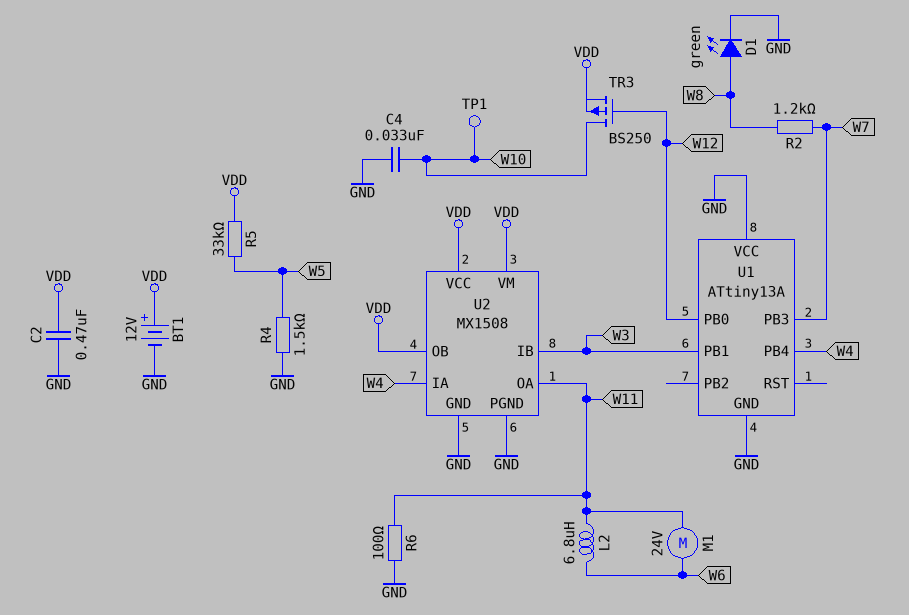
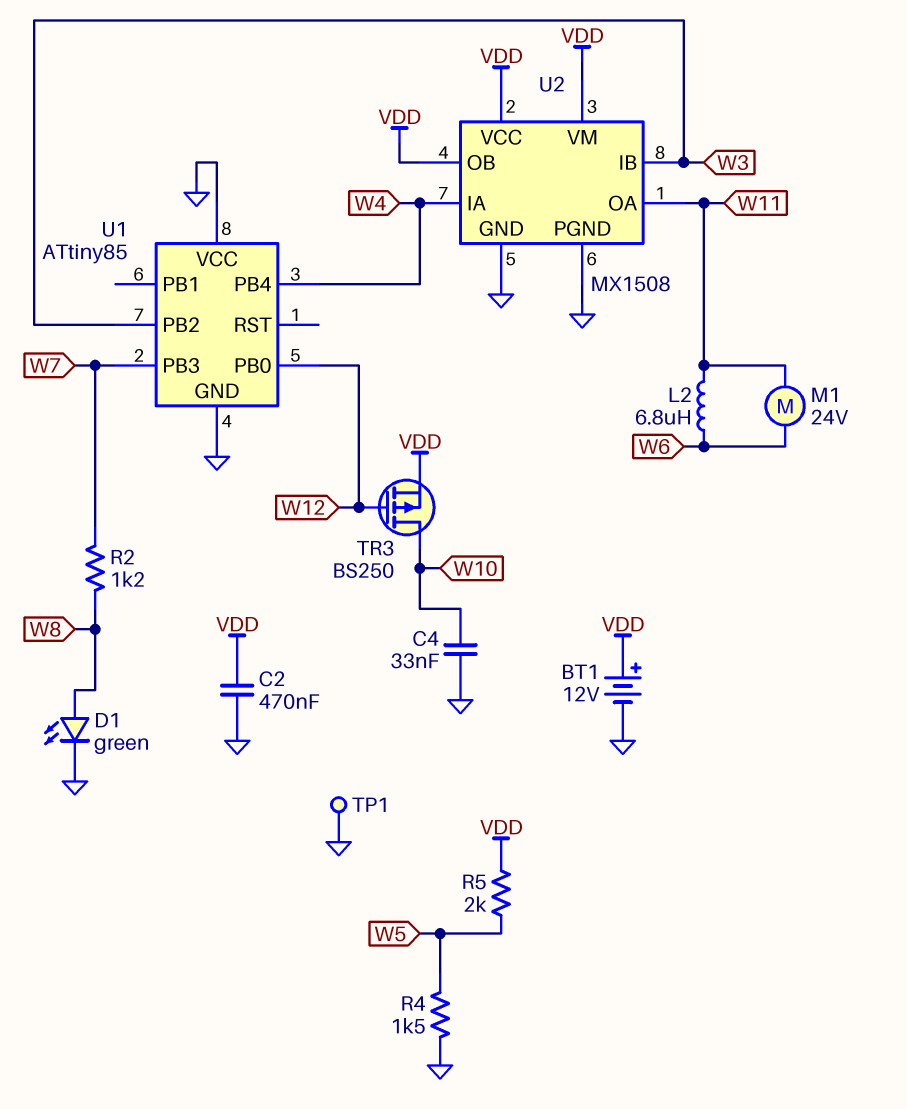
R5: 33k (VDD, W5) -> 2k (VDD, W5)
R6: 100 (GND, W11) -> none
TP1: test point (W10) -> test point (GND)
U1: ATtiny13A -> ATtiny85
U1 pin PB1: W3 -> none
U1 pin PB2: none -> W3

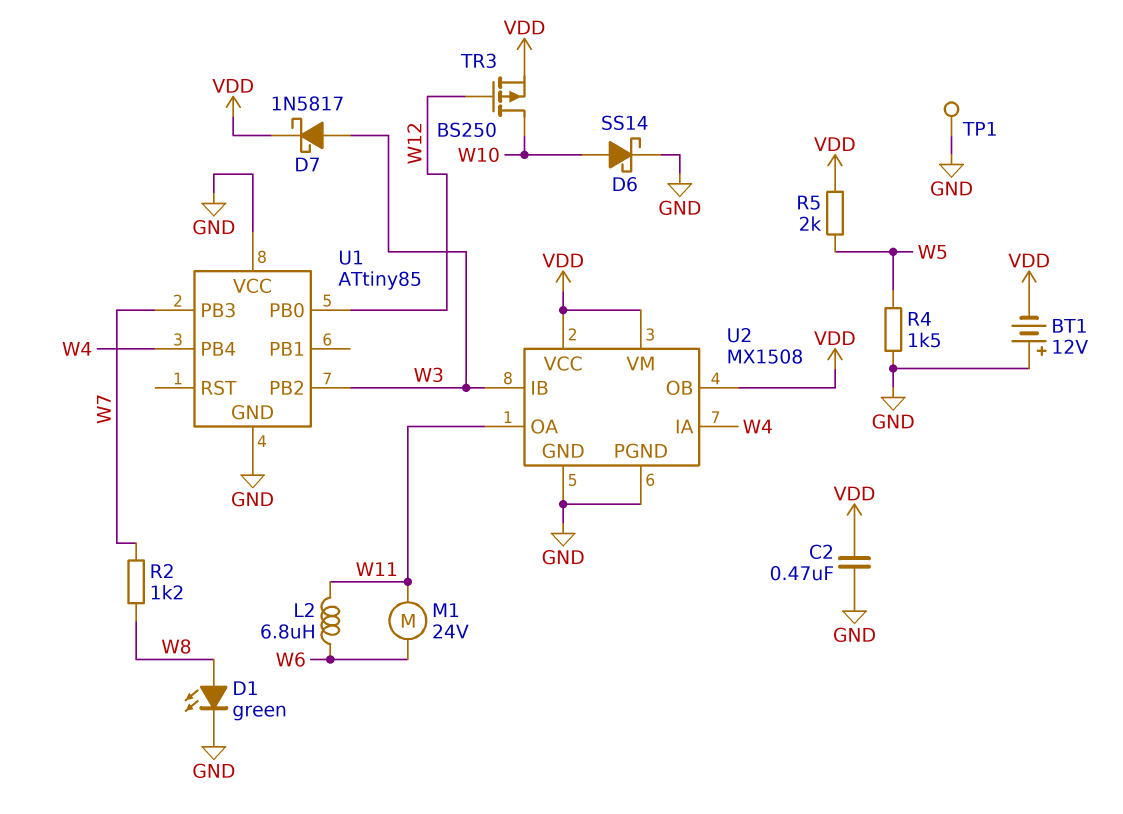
BT1: 12V (plus VDD, minus GND) -> 12V (plus GND, minus VDD)
C4: 33nF (GND, W10) -> none
D6: none -> schottky SS14 (A W10, K GND)
D7: none -> schottky 1N5817 (A W3, K VDD)

